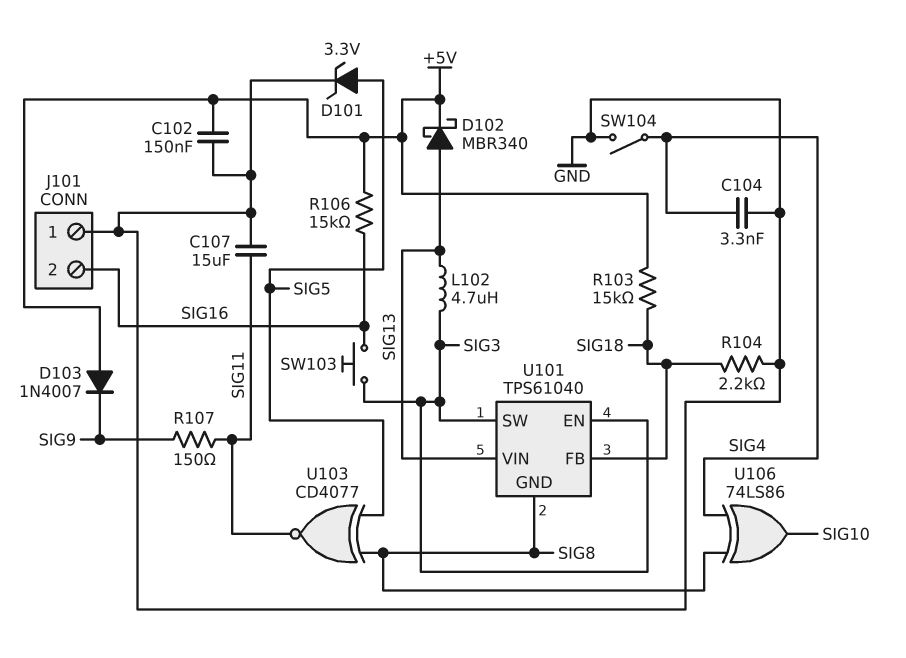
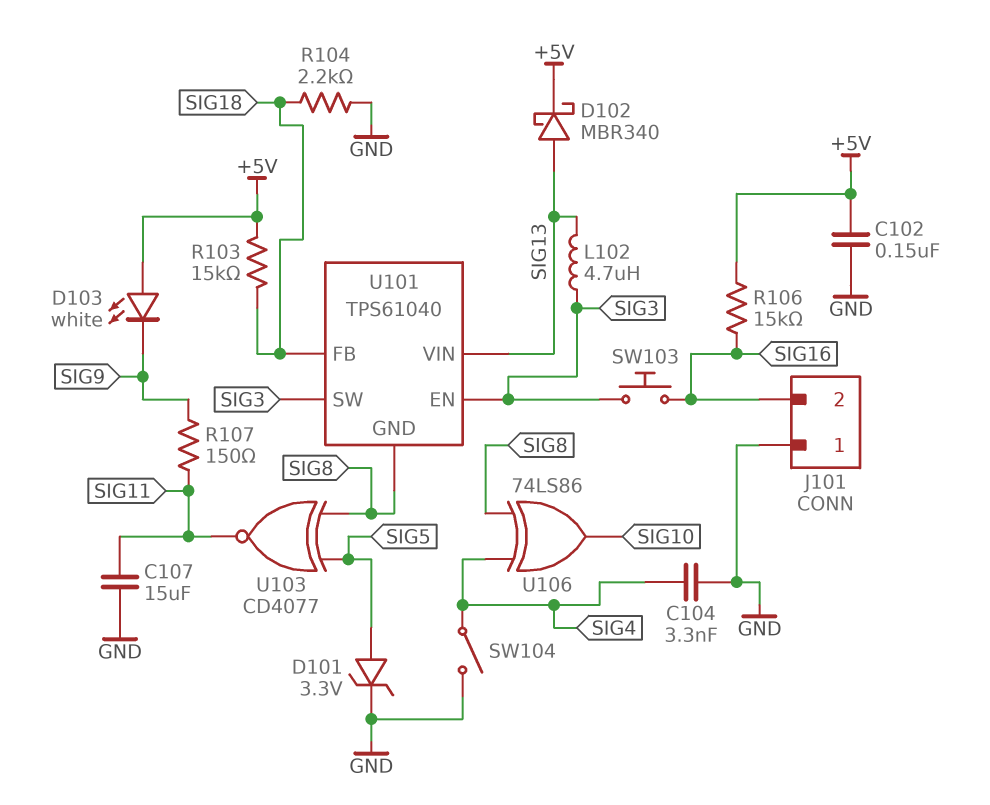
D103: diode 1N4007 (A +5V, K SIG9) -> LED white (A +5V, K SIG9)

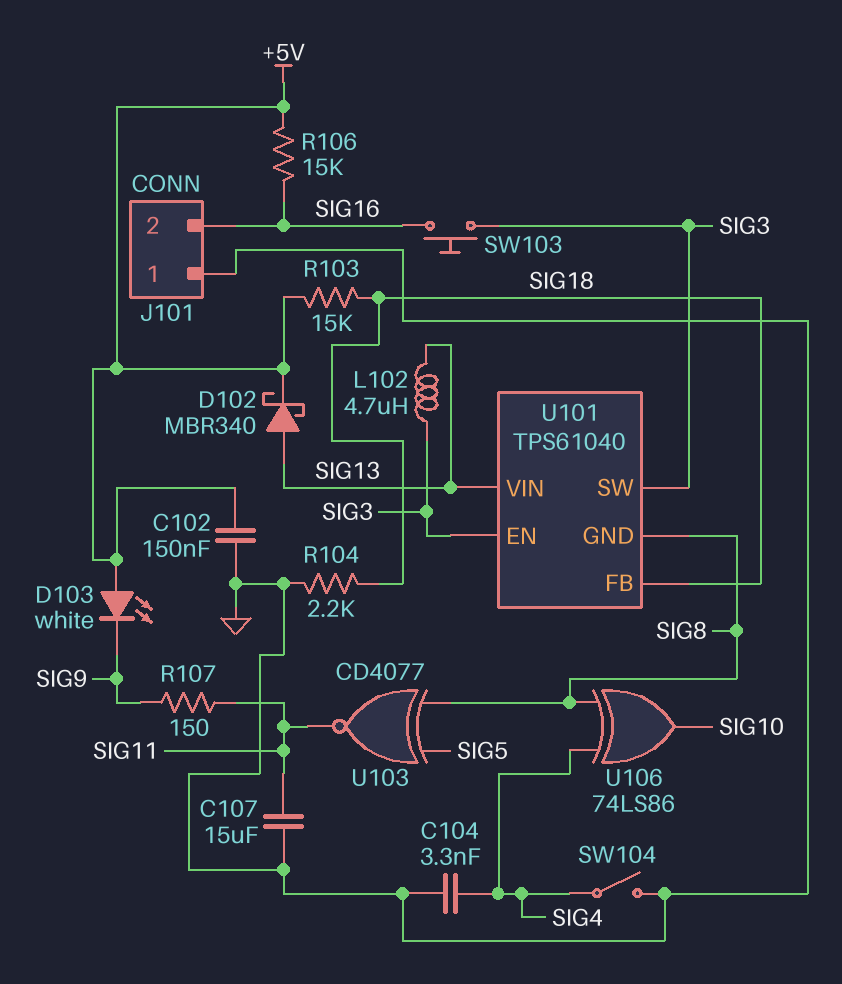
D101: zener 3.3V (A SIG5, K GND) -> none

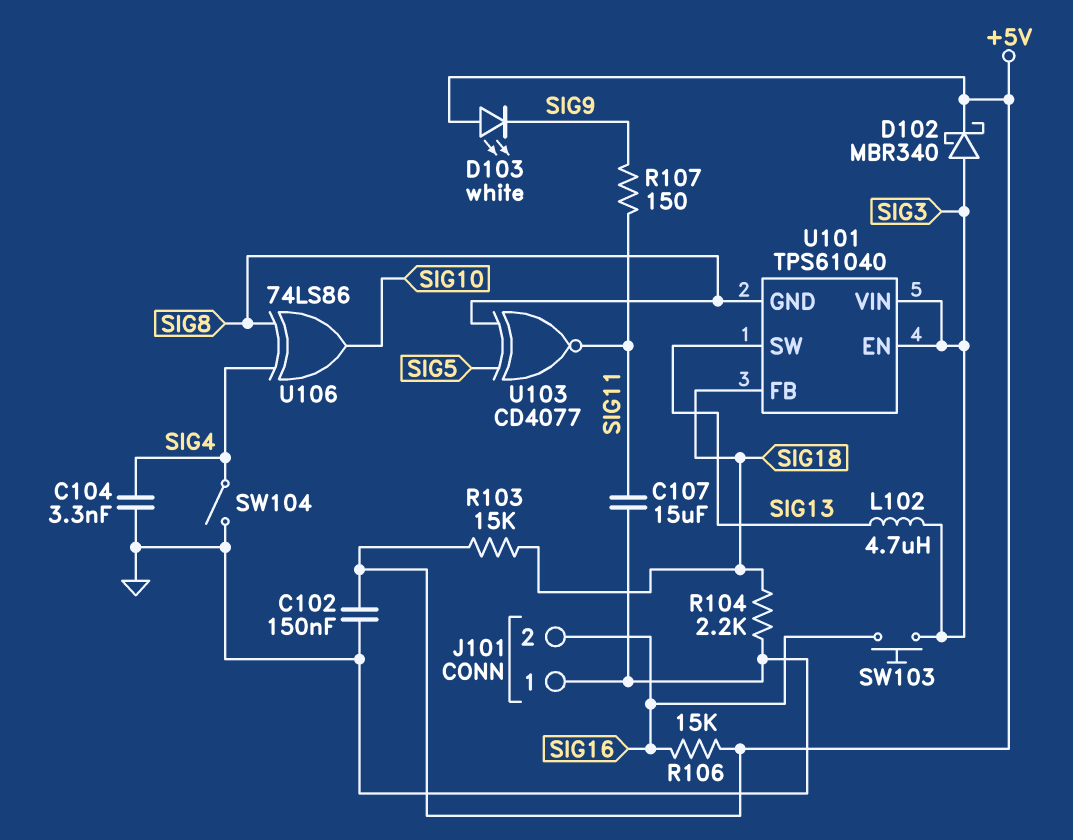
D102: schottky MBR340 (A SIG13, K +5V) -> schottky MBR340 (A SIG3, K +5V)
U101 pin SW: SIG3 -> SIG13
U101 pin VIN: SIG13 -> SIG3

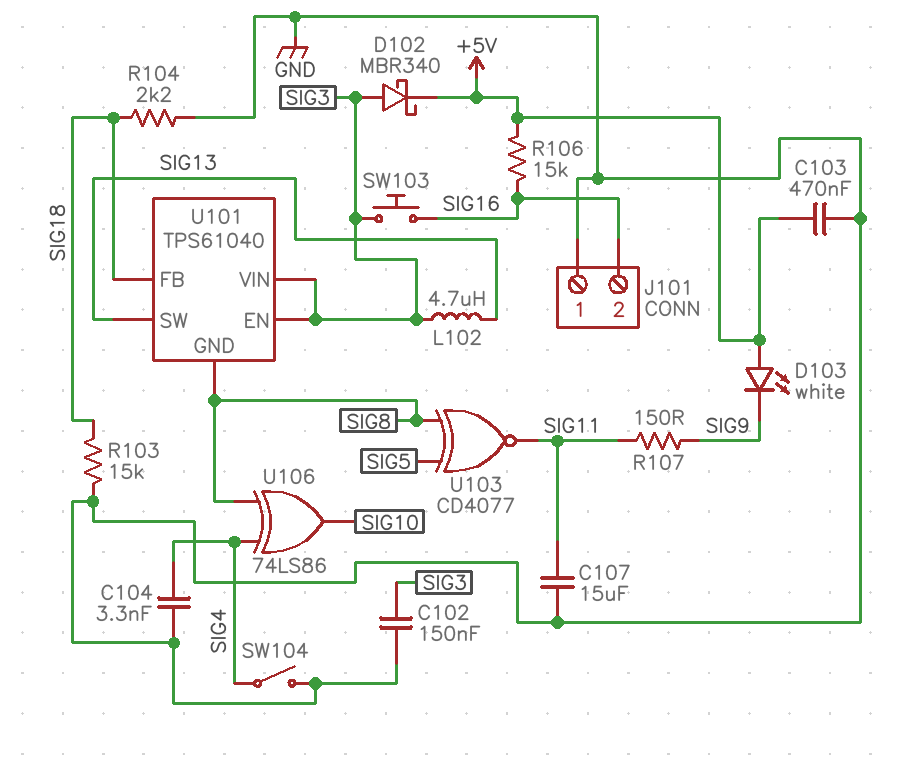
C102: 150nF (+5V, GND) -> 150nF (GND, SIG3)
C103: none -> 470nF (+5V, GND)
R103: 15k (+5V, SIG18) -> 15k (GND, SIG18)

